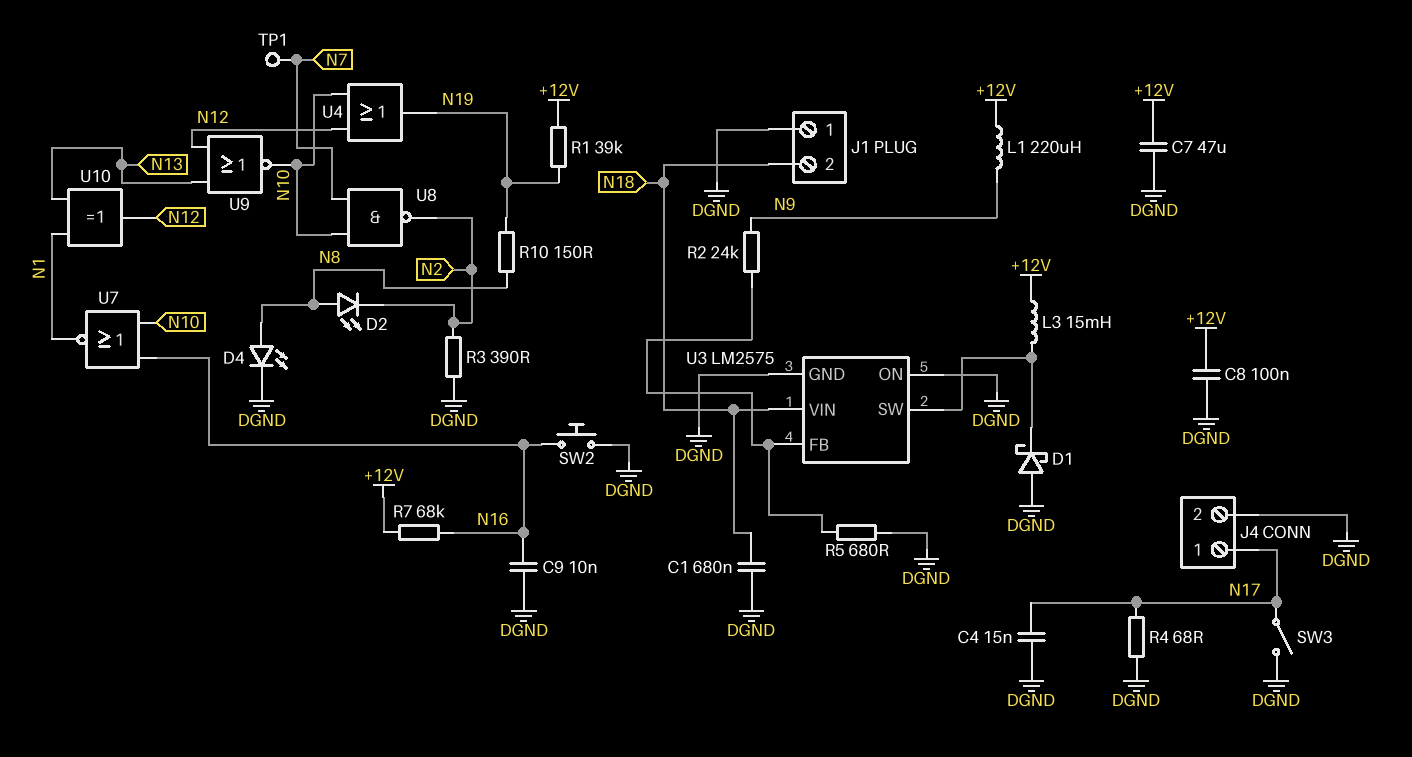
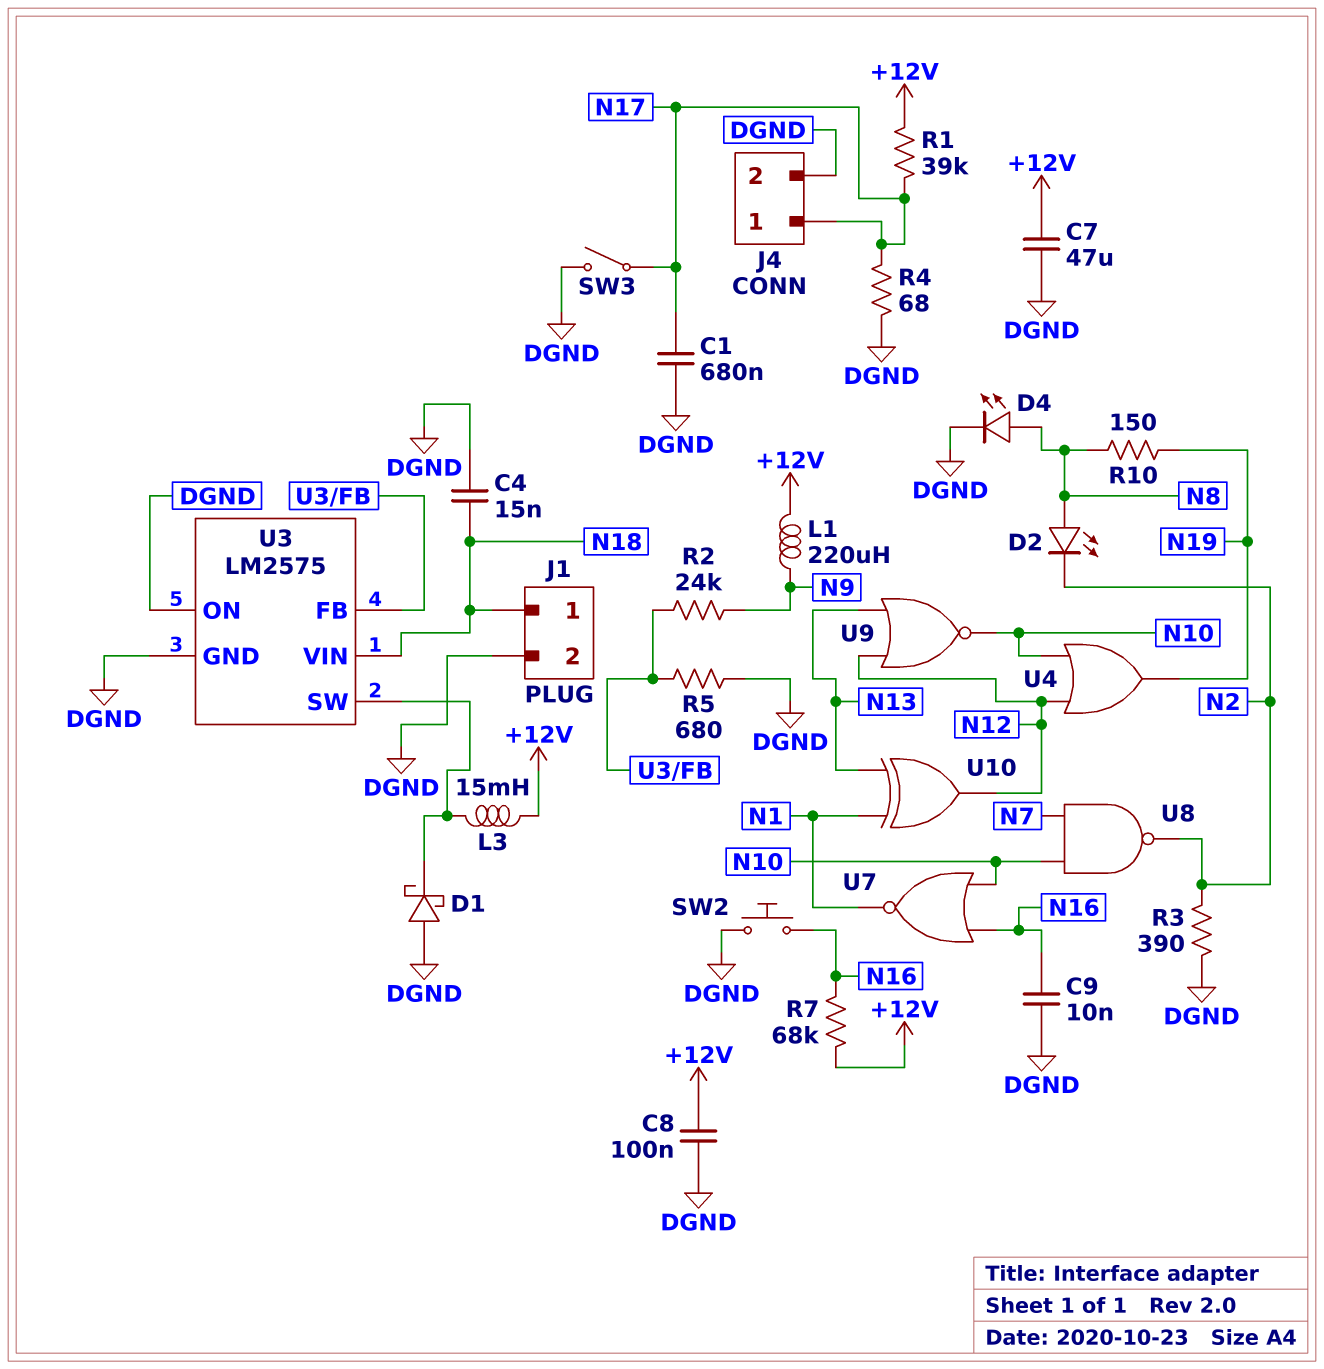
C1: 680nF (DGND, N18) -> 680nF (DGND, N17)
C4: 15nF (DGND, N17) -> 15nF (DGND, N18)
J1 pin 1: DGND -> N18
J1 pin 2: N18 -> DGND
R1: 39k (+12V, N19) -> 39k (+12V, N17)
TP1: test point (N7) -> none

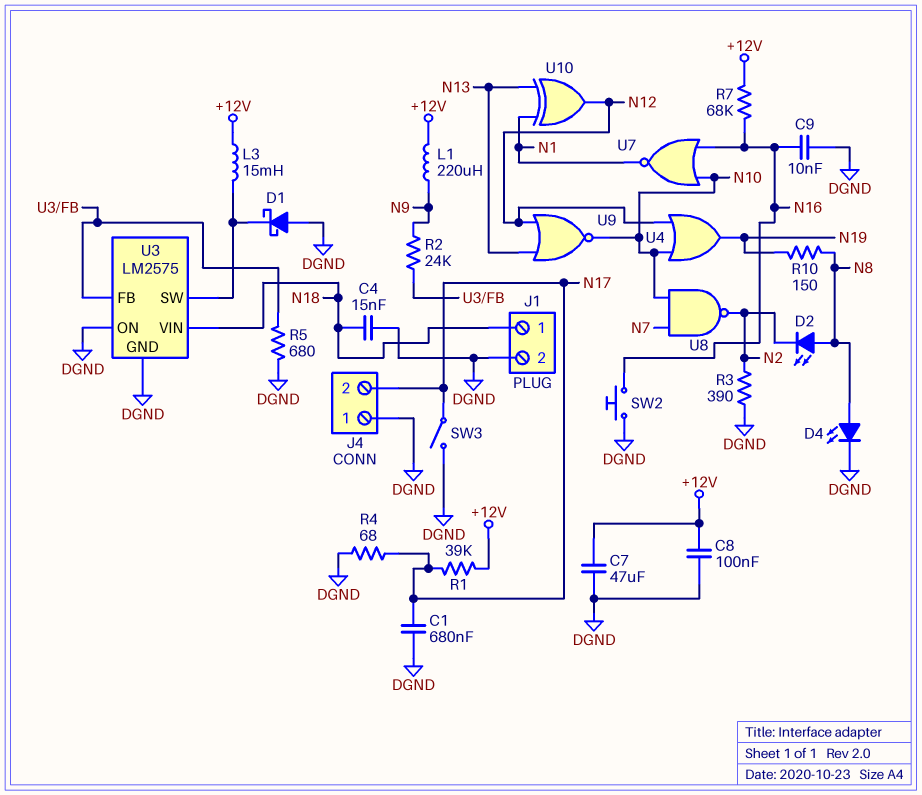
J4 pin 1: N17 -> DGND
J4 pin 2: DGND -> N17

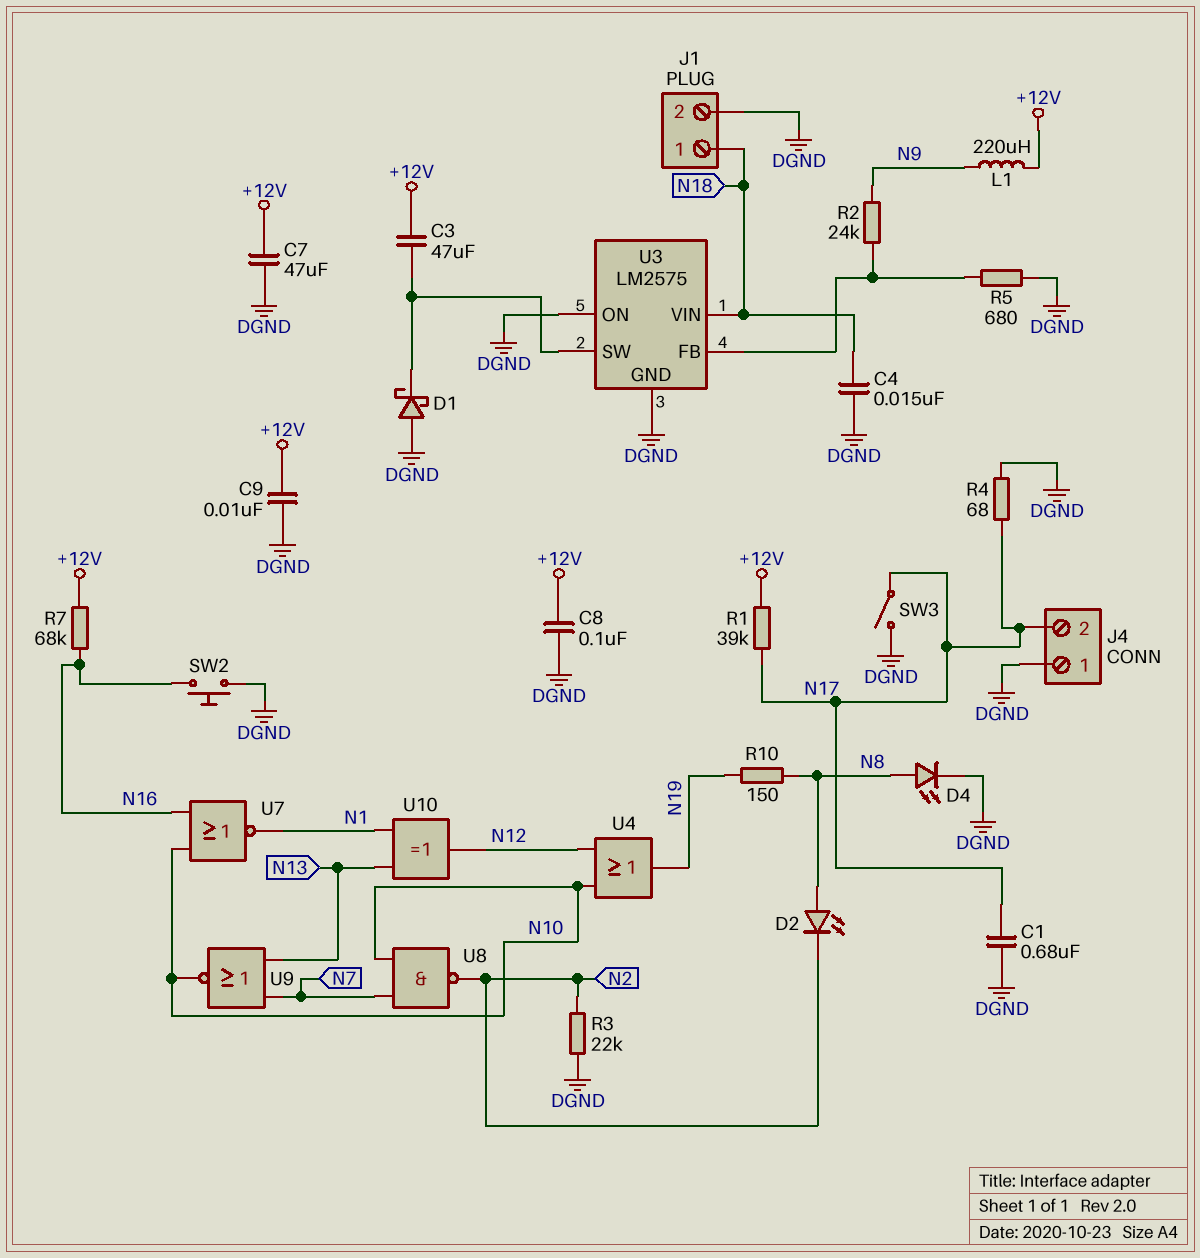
C3: none -> 47uF (+12V, U3/SW)
C9: 10nF (DGND, N16) -> 10nF (+12V, DGND)
L3: 15mH (+12V, U3/SW) -> none
R3: 390 (DGND, N2) -> 22k (DGND, N2)
U9: NOR (in N12, in N13, out N10) -> NOR (in N7, in N13, out N10)

